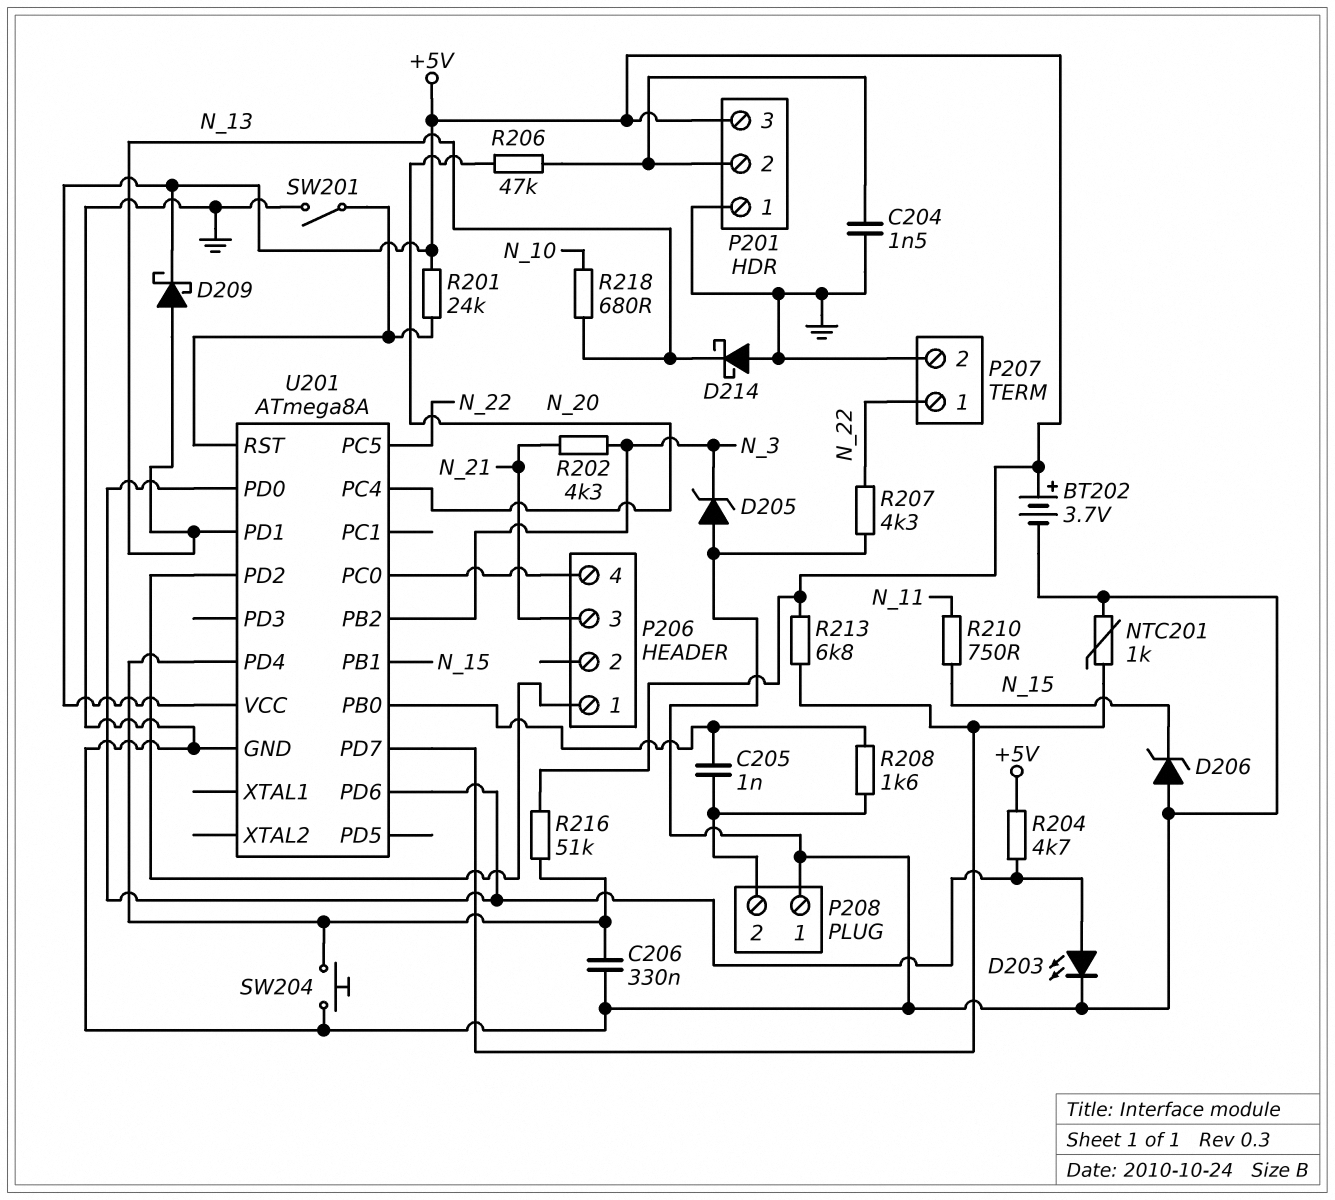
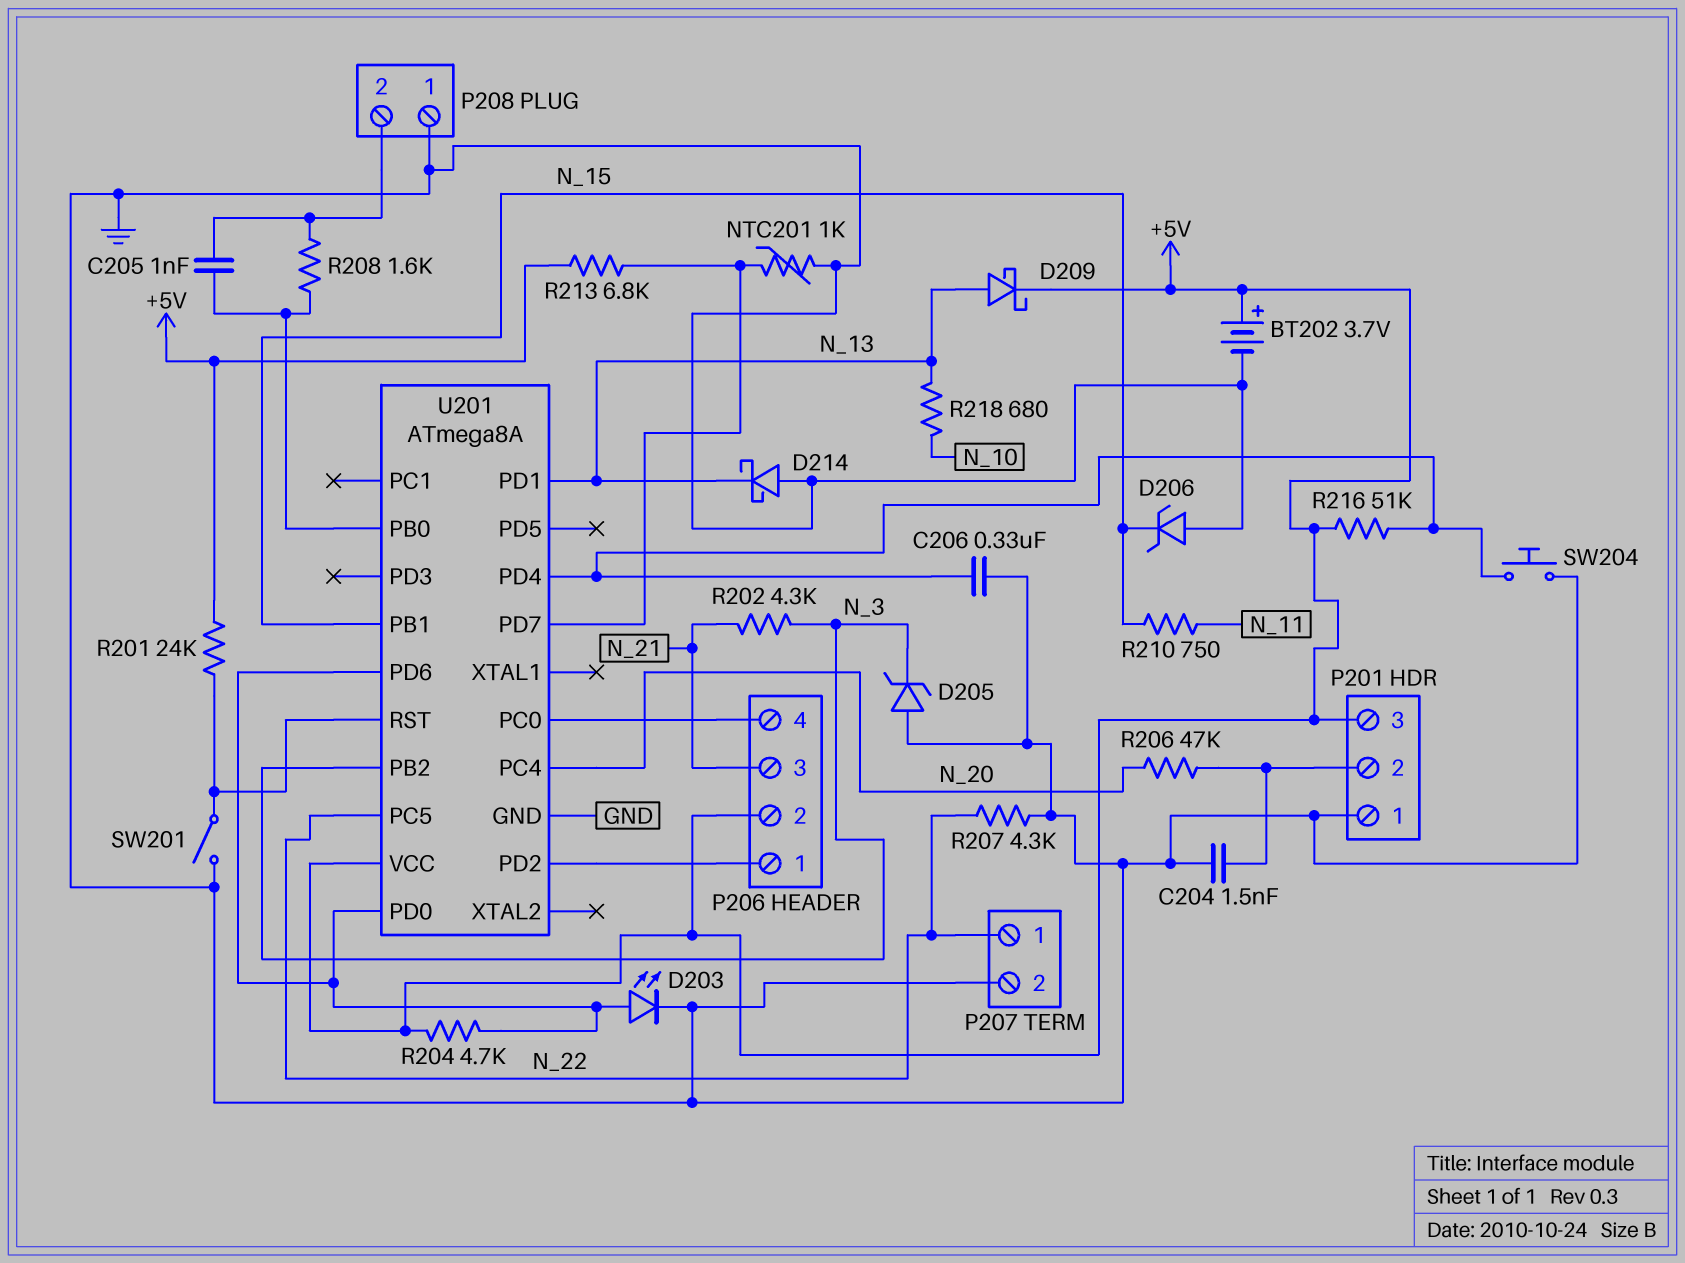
P206 pin 2: none -> +5V

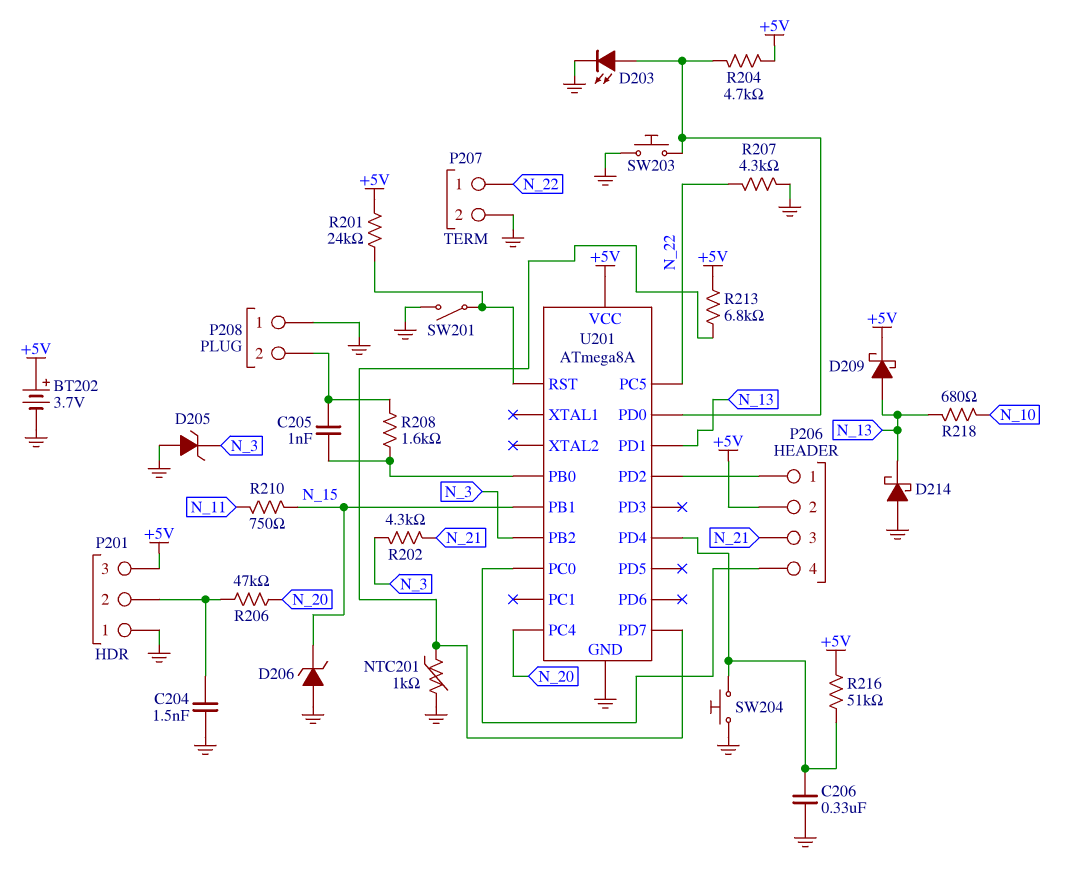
SW203: none -> button (GND, U201/PD0)
U201 pin PD6: U201/PD0 -> none

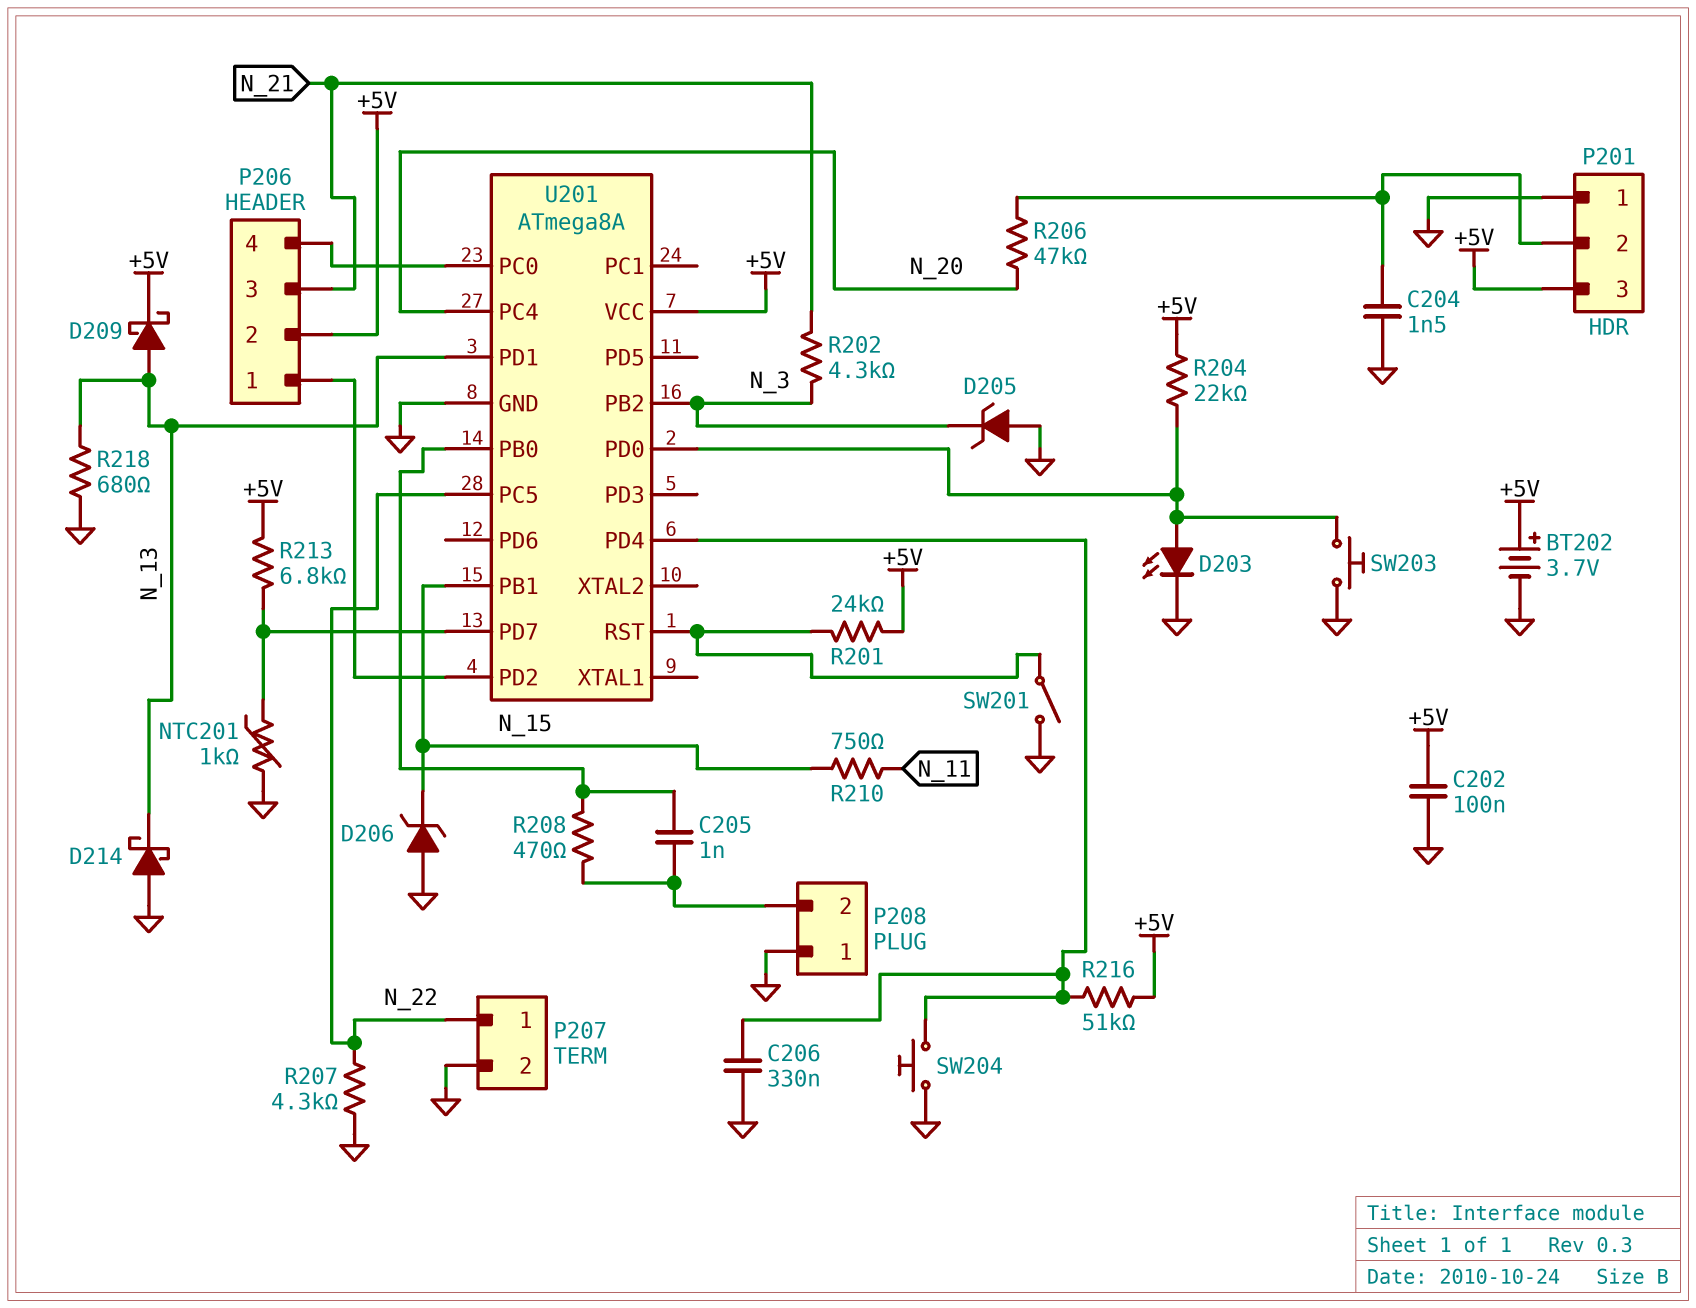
C202: none -> 100nF (+5V, GND)
R204: 4.7k (+5V, U201/PD0) -> 22k (+5V, U201/PD0)
R208: 1.6k (P208/2, U201/PB0) -> 470 (P208/2, U201/PB0)
R218: 680 (N_10, N_13) -> 680 (GND, N_13)

